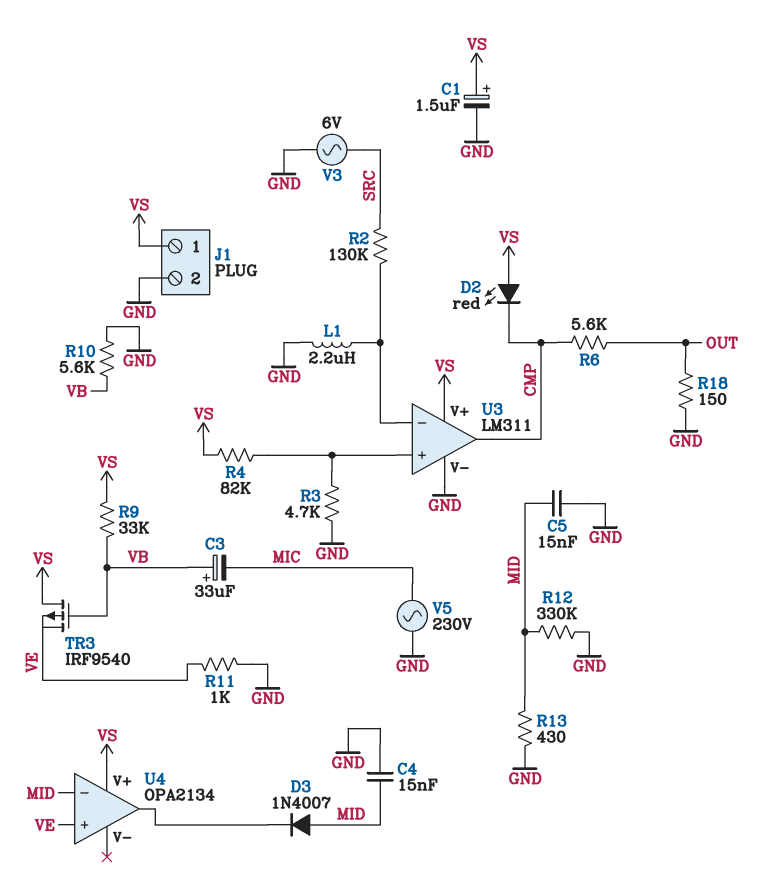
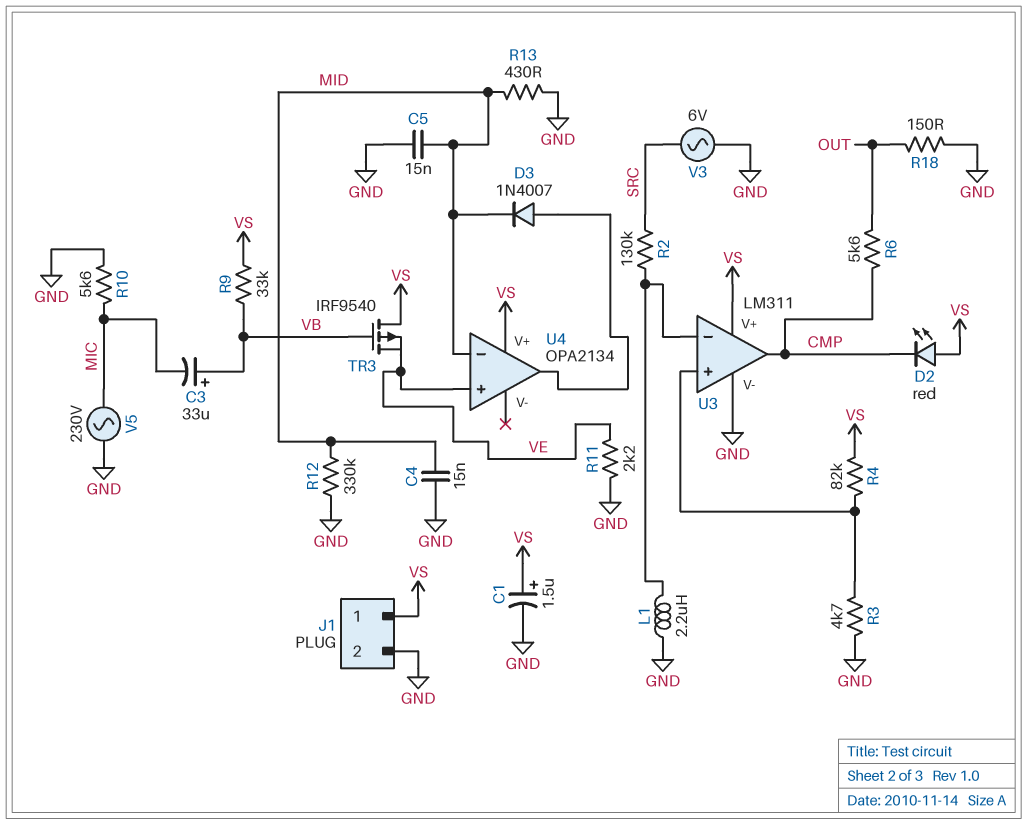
D3: diode 1N4007 (A MID, K U4/out) -> diode 1N4007 (A U4/out, K MID)
R10: 5.6k (GND, VB) -> 5.6k (GND, MIC)
R11: 1k (GND, VE) -> 2.2k (GND, VE)

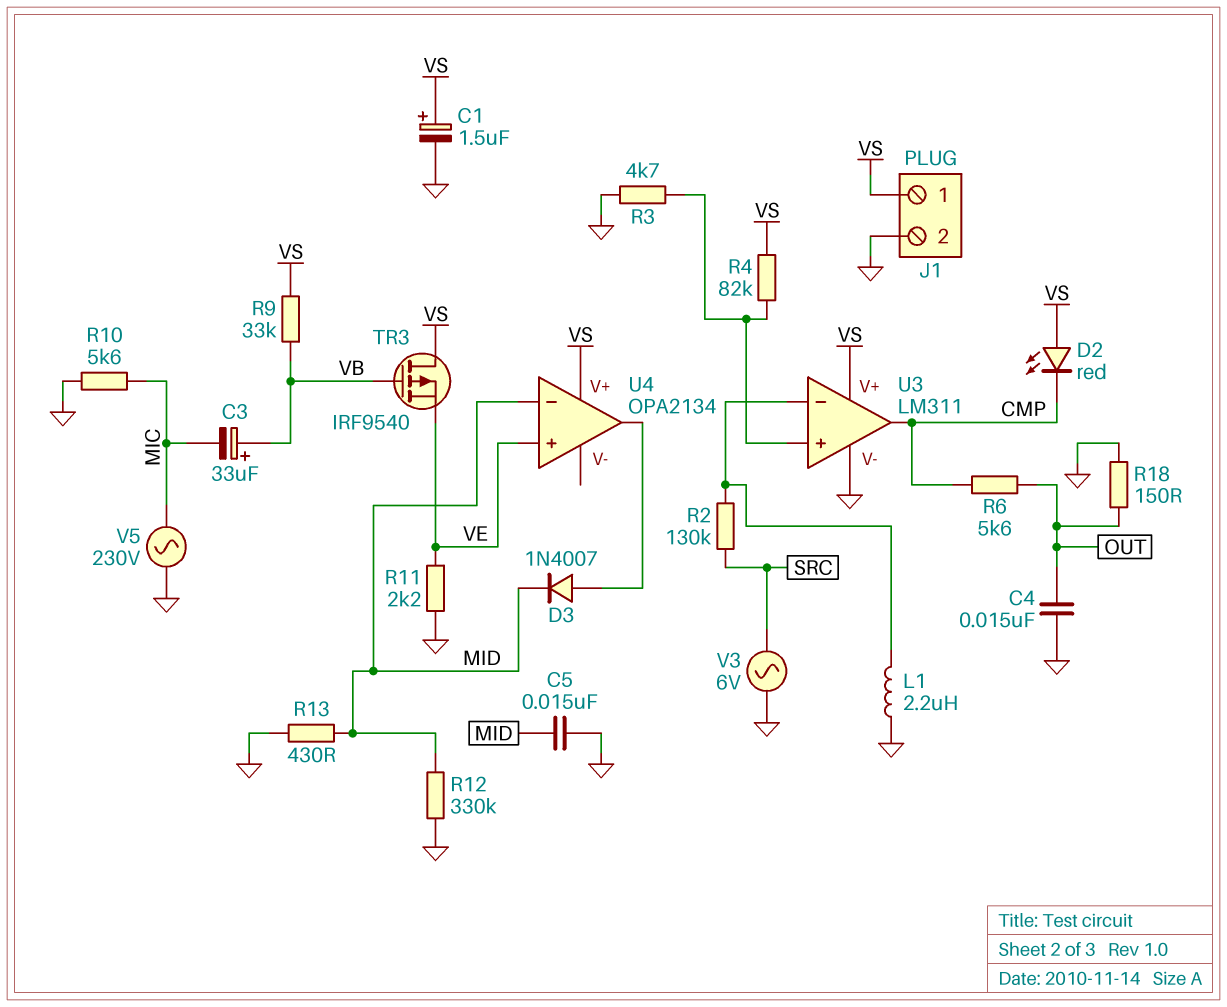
C4: 15nF (GND, MID) -> 15nF (GND, OUT)

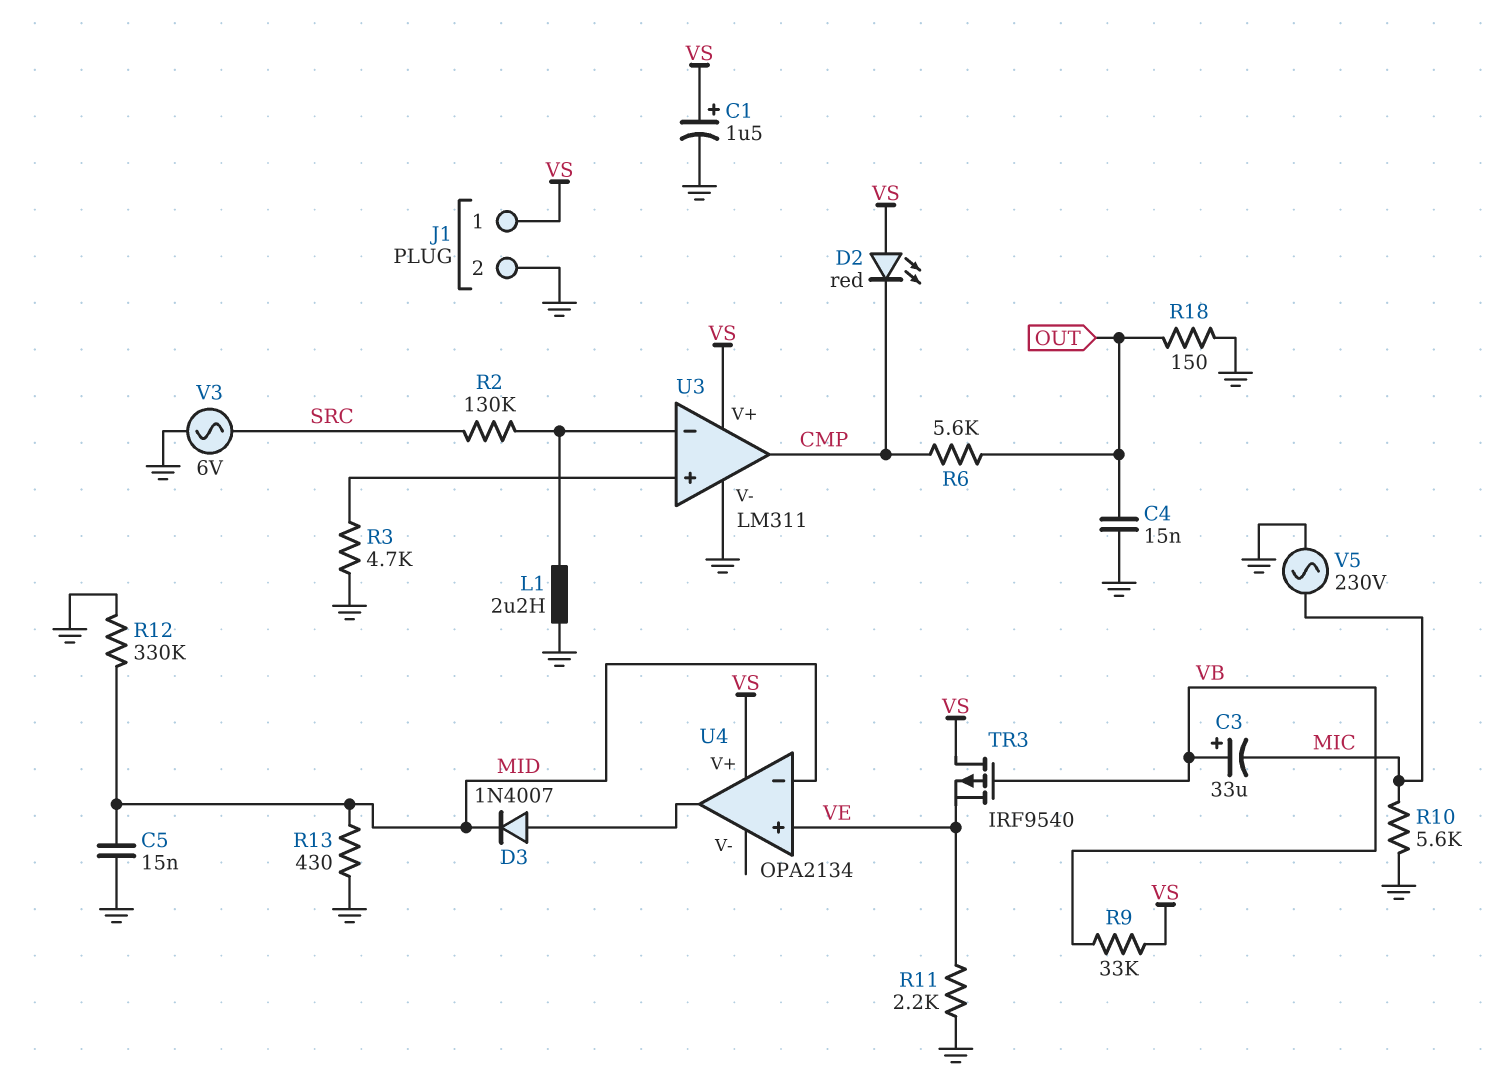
R4: 82k (U3/in+, VS) -> none

